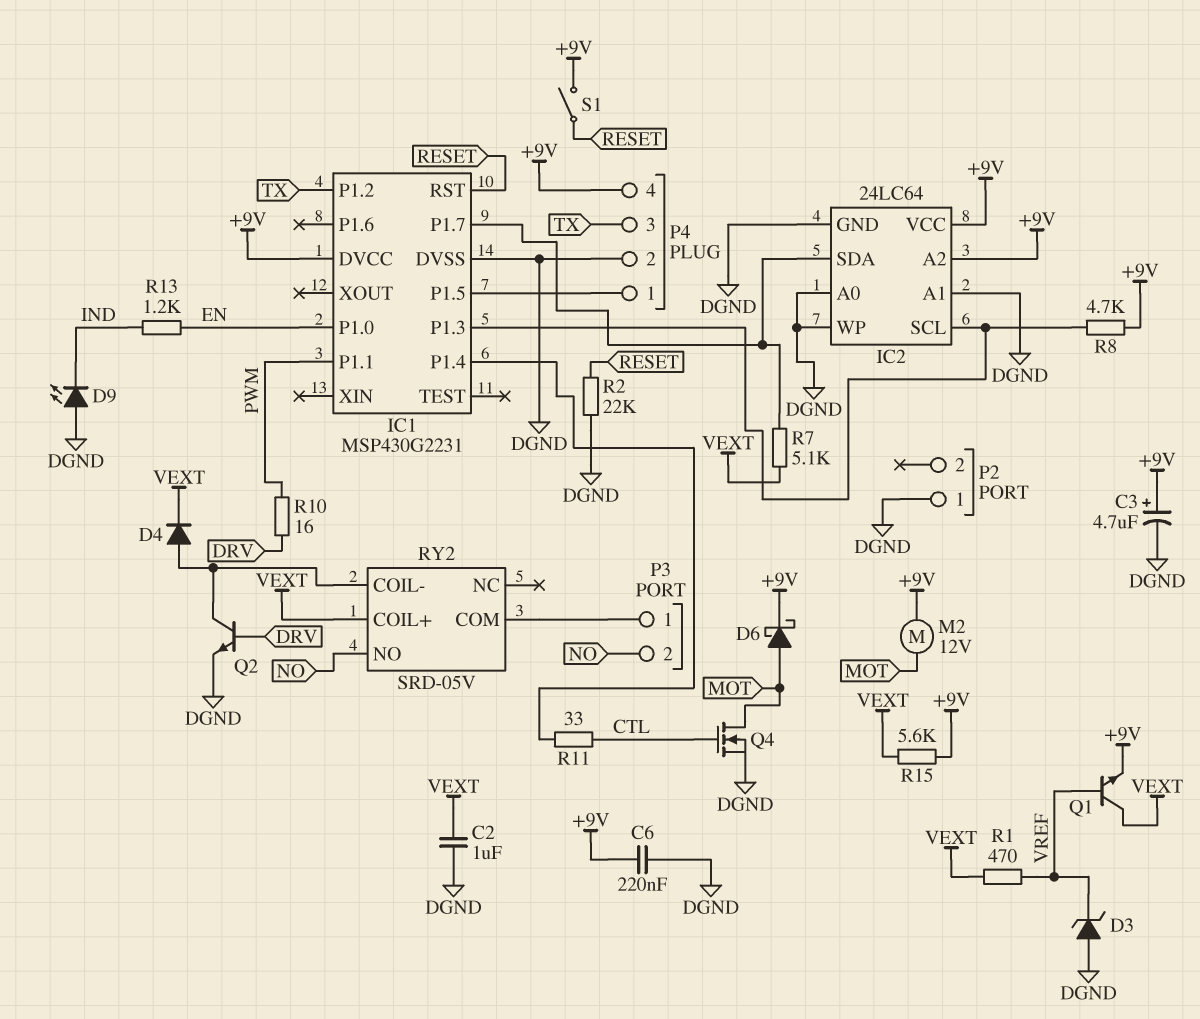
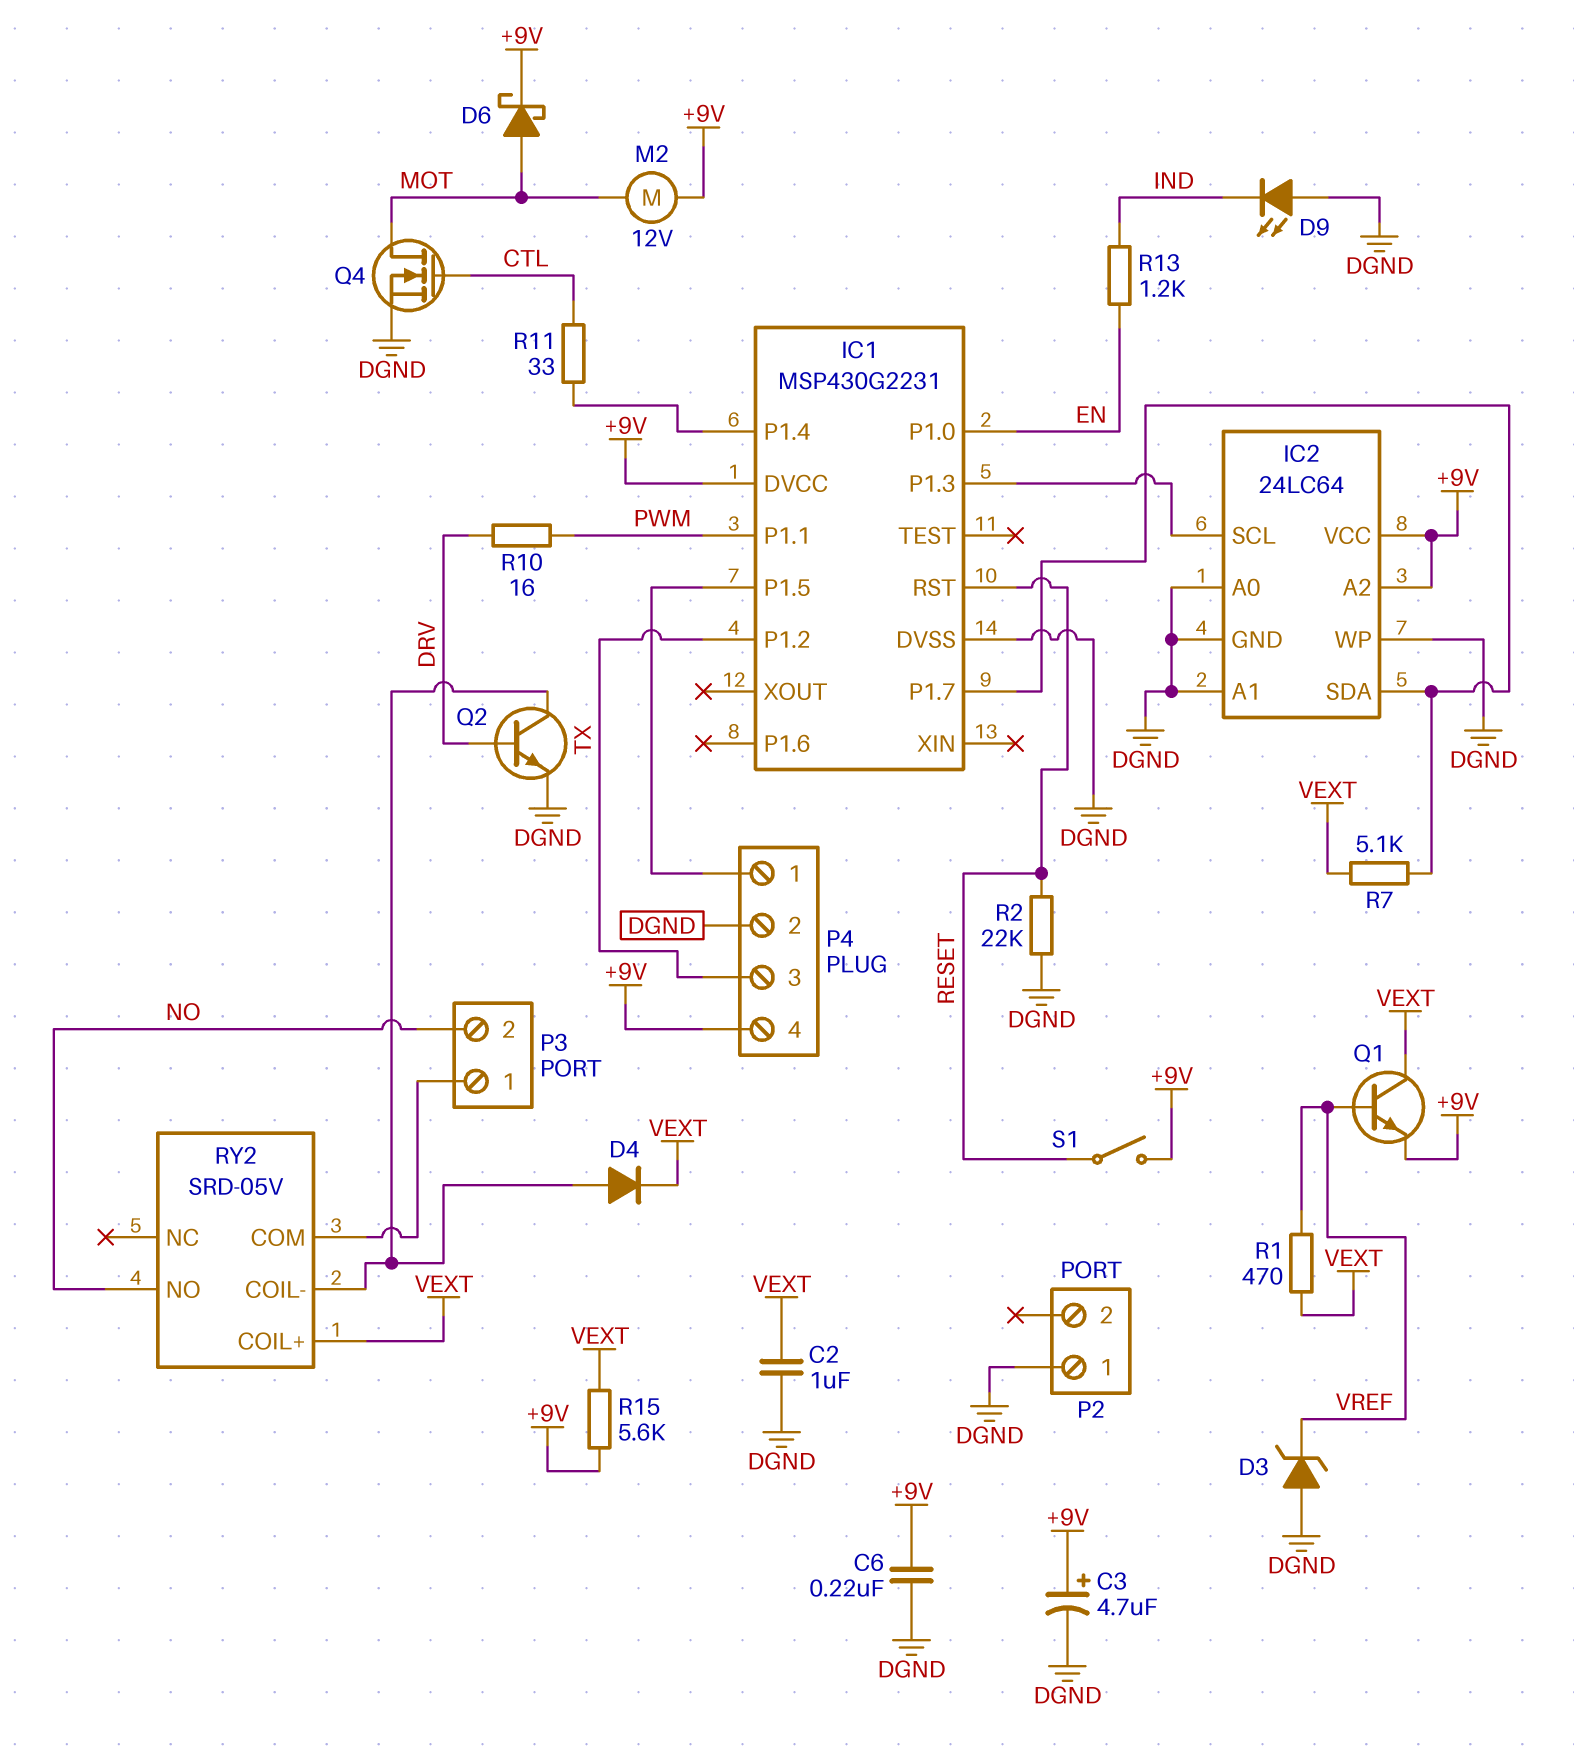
R8: 4.7k (+9V, IC1/P1.3) -> none

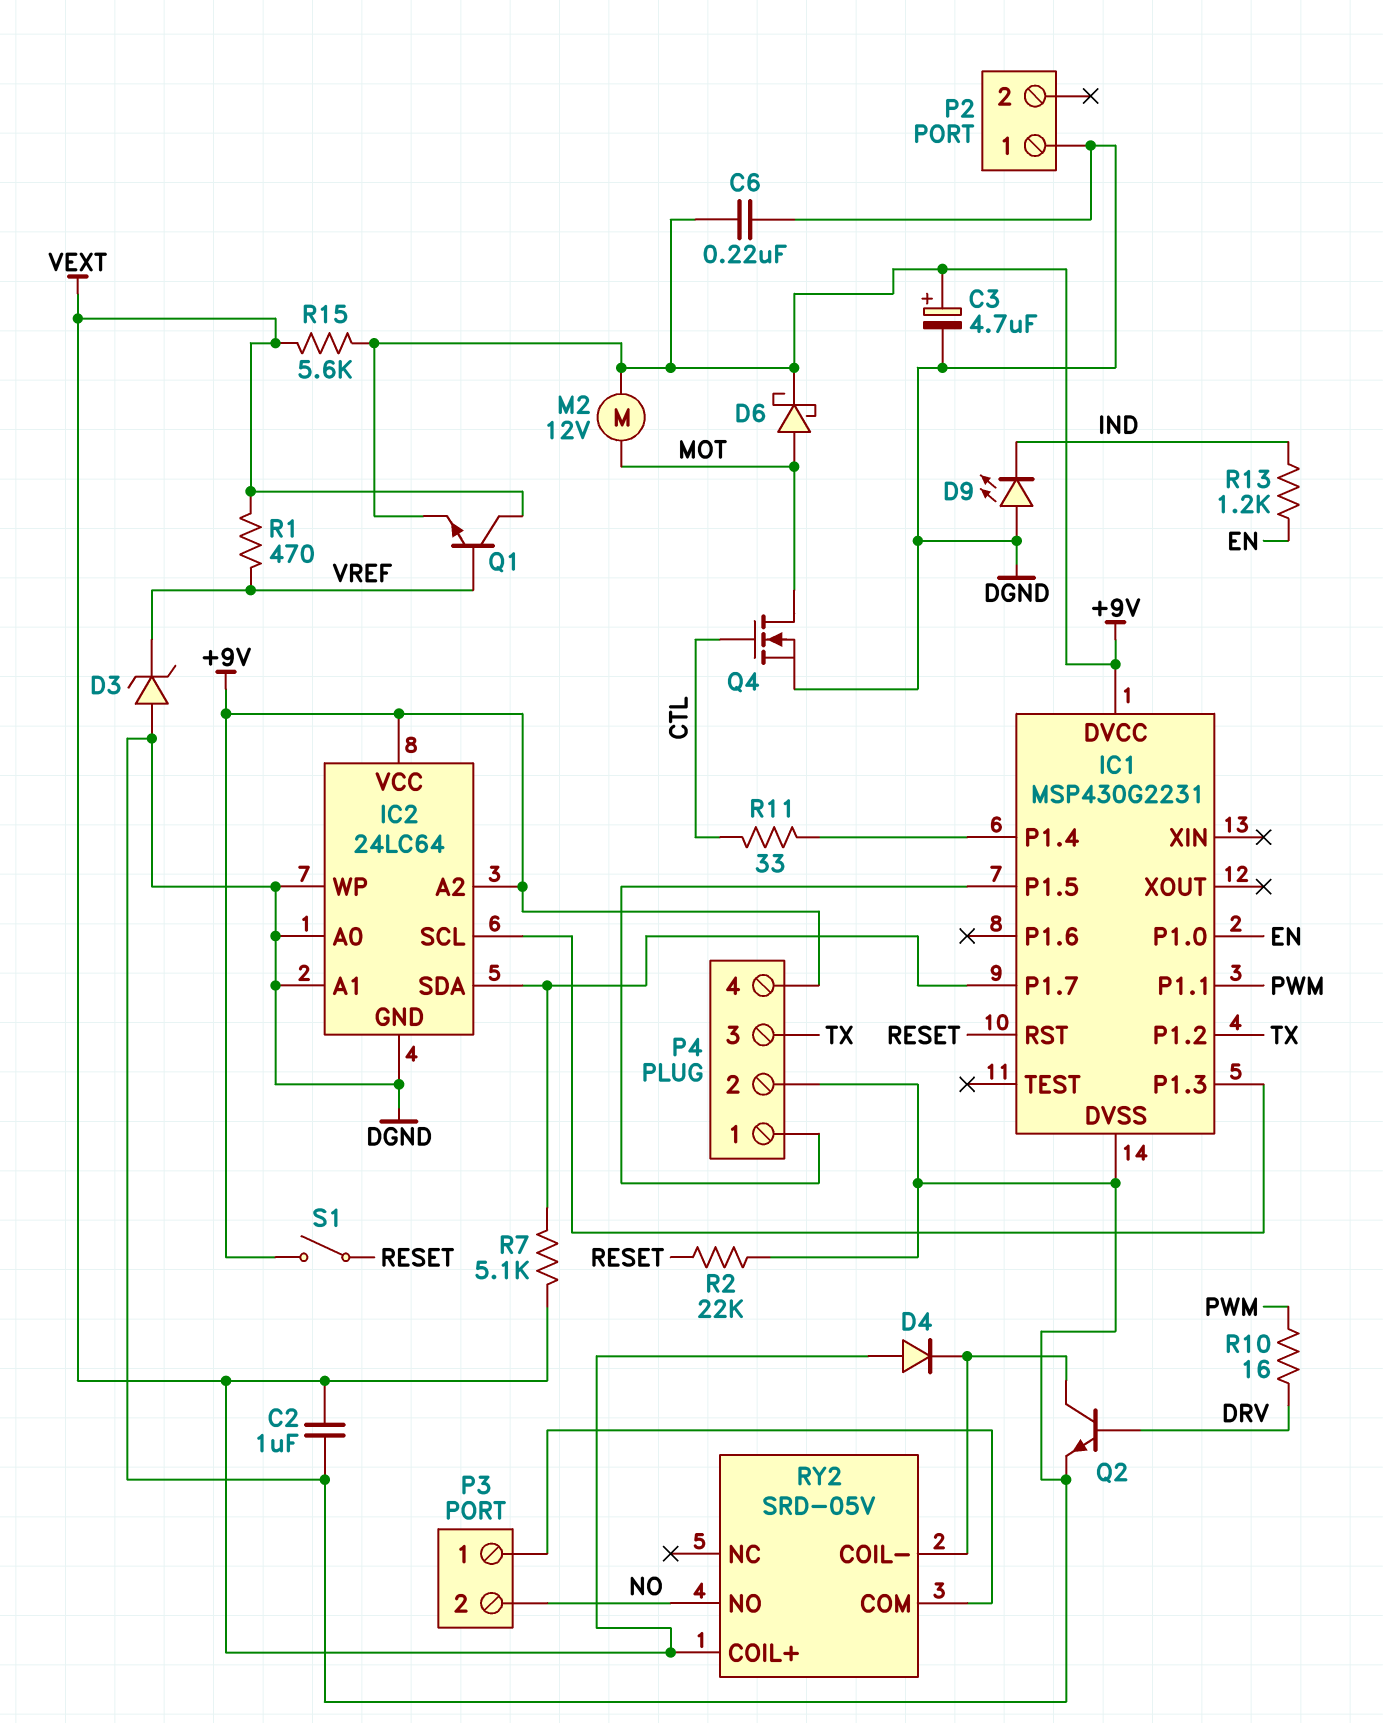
D4: diode (A RY2/COIL-, K VEXT) -> diode (A VEXT, K RY2/COIL-)

